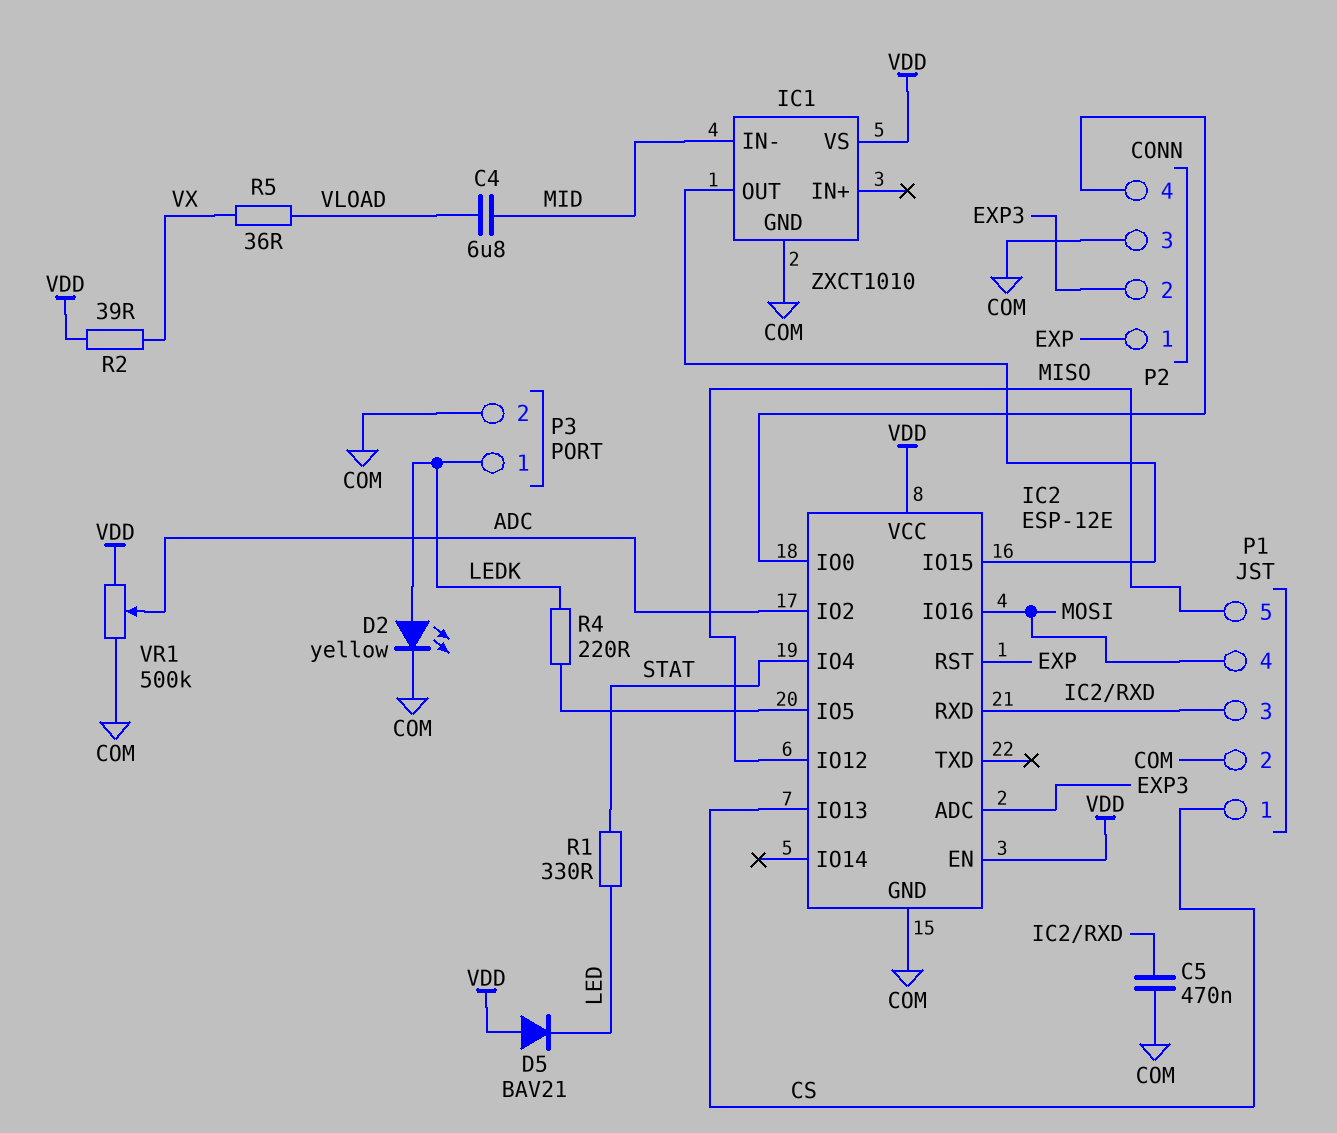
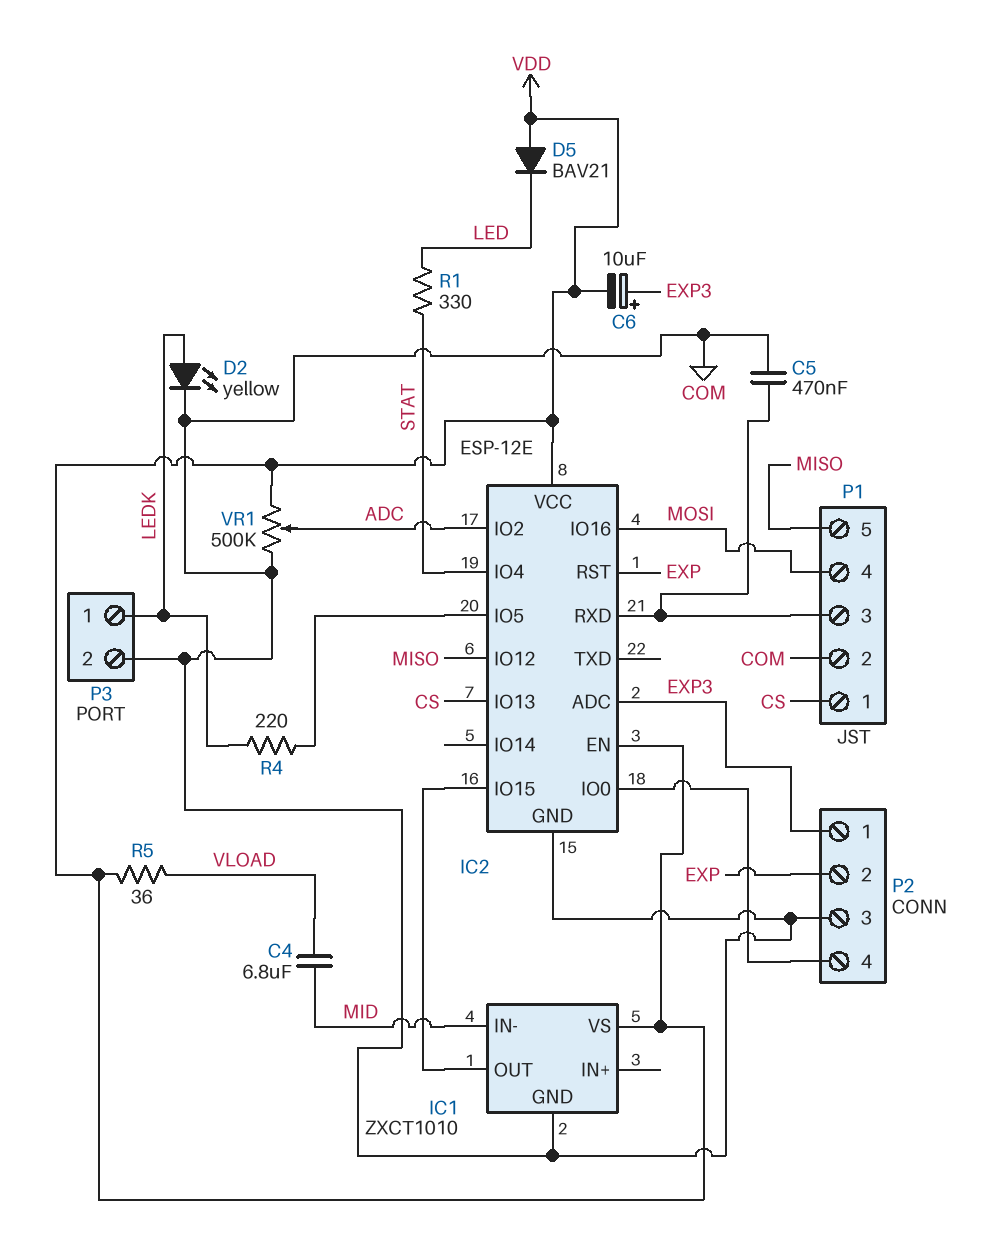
C6: none -> 10uF (plus EXP3, minus VDD)
P2 pin 1: EXP -> EXP3
P2 pin 2: EXP3 -> EXP
R2: 39 (VDD, VX) -> none
R5: 36 (VLOAD, VX) -> 36 (VDD, VLOAD)

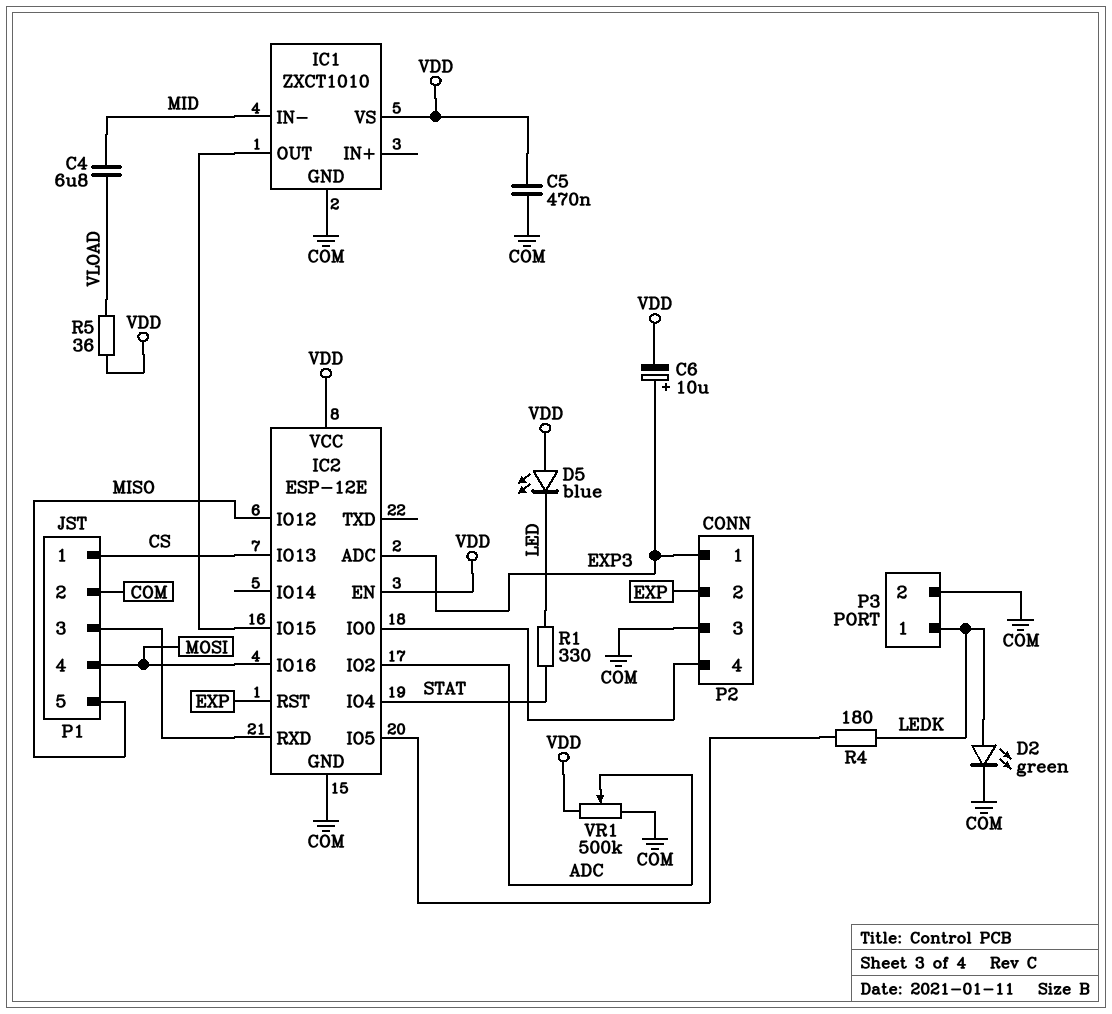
C5: 470nF (COM, IC2/RXD) -> 470nF (COM, VDD)
D2: LED yellow (A LEDK, K COM) -> LED green (A LEDK, K COM)
D5: diode BAV21 (A VDD, K LED) -> LED blue (A VDD, K LED)
R4: 220 (IC2/IO5, LEDK) -> 180 (IC2/IO5, LEDK)

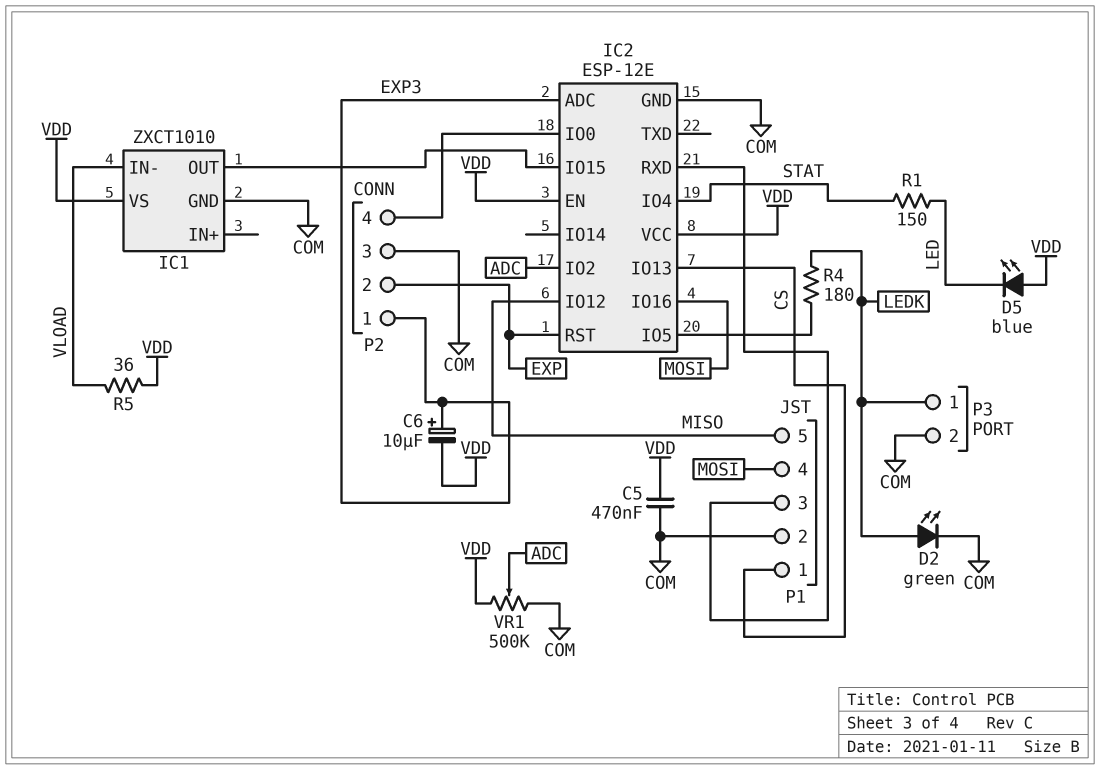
C4: 6.8uF (MID, VLOAD) -> none
IC1 pin IN-: MID -> VLOAD
R1: 330 (LED, STAT) -> 150 (LED, STAT)

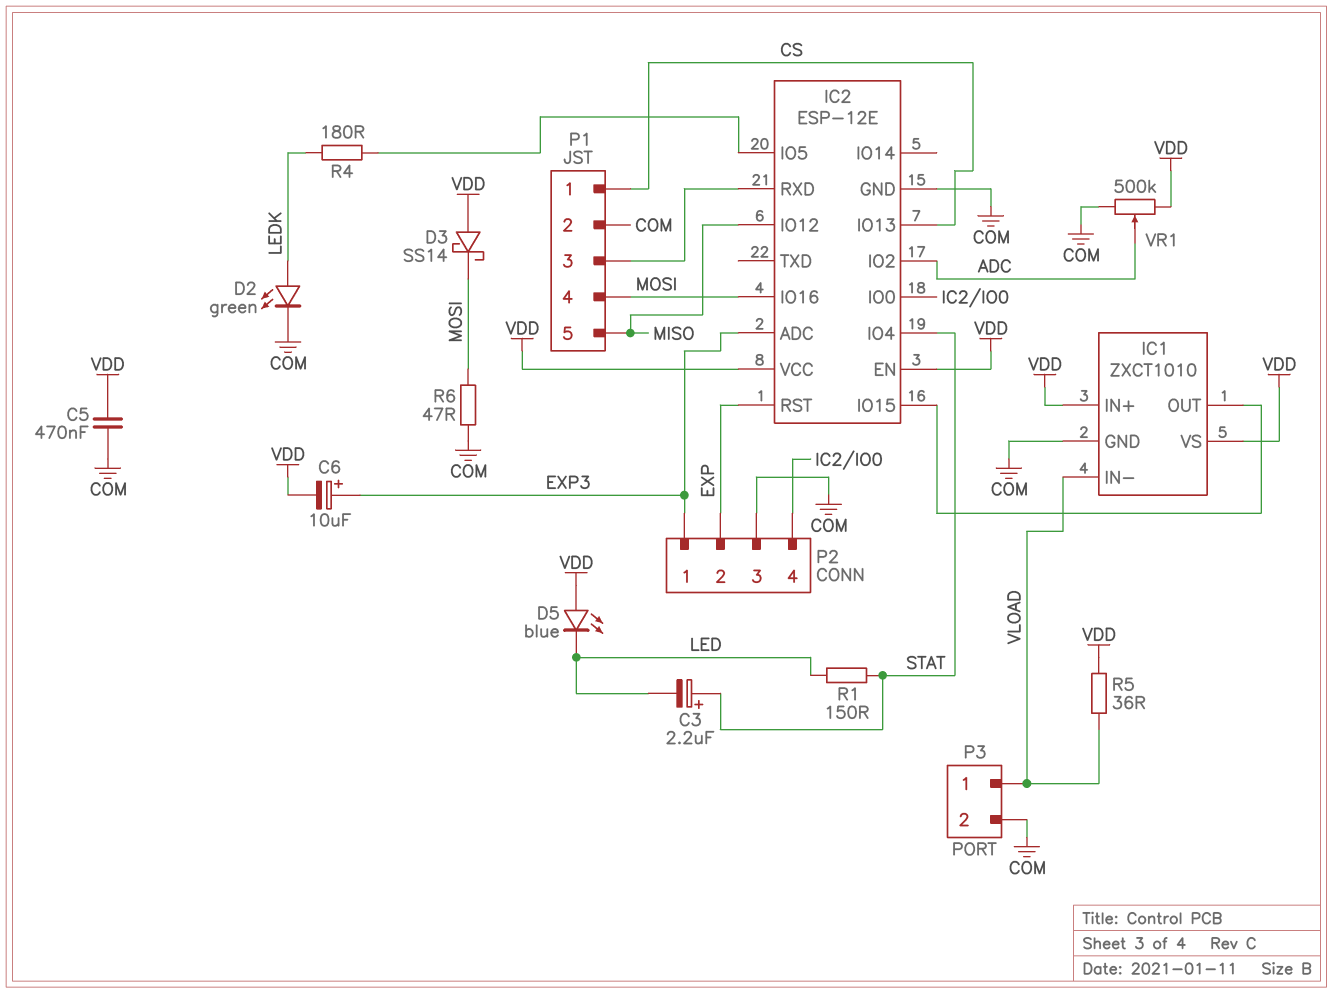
C3: none -> 2.2uF (plus STAT, minus LED)
D3: none -> schottky SS14 (A VDD, K MOSI)
IC1 pin IN+: none -> VDD
P3 pin 1: LEDK -> VLOAD
R6: none -> 47 (COM, MOSI)

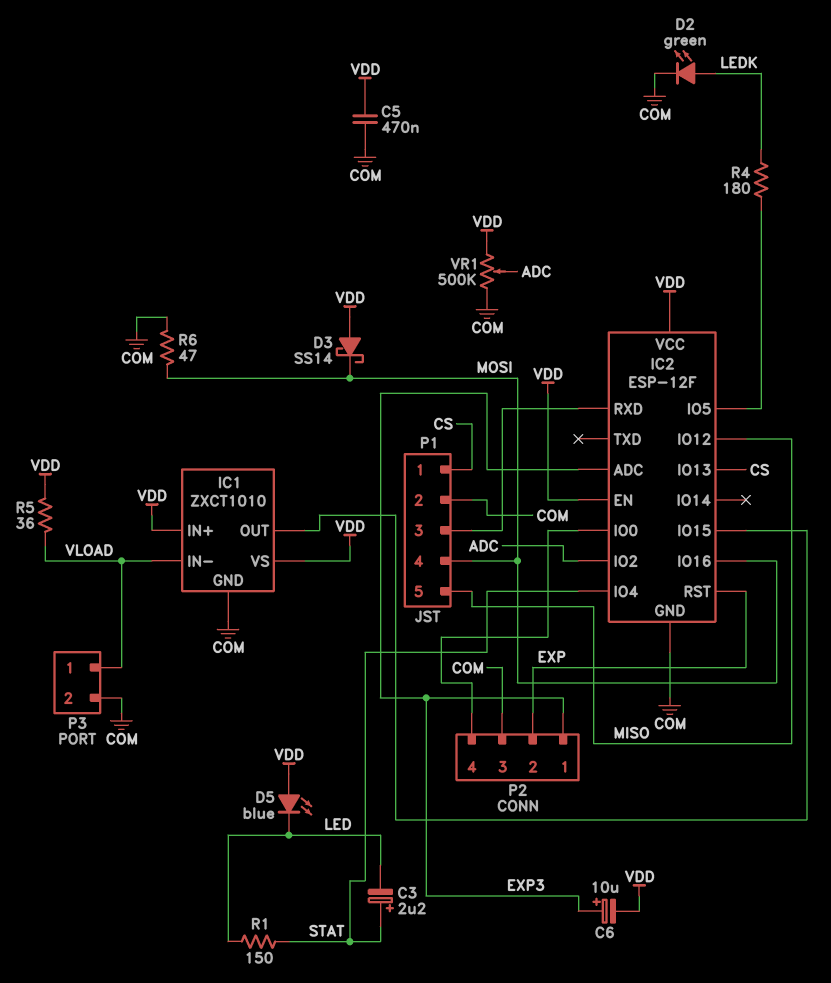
IC2: ESP-12E -> ESP-12F

